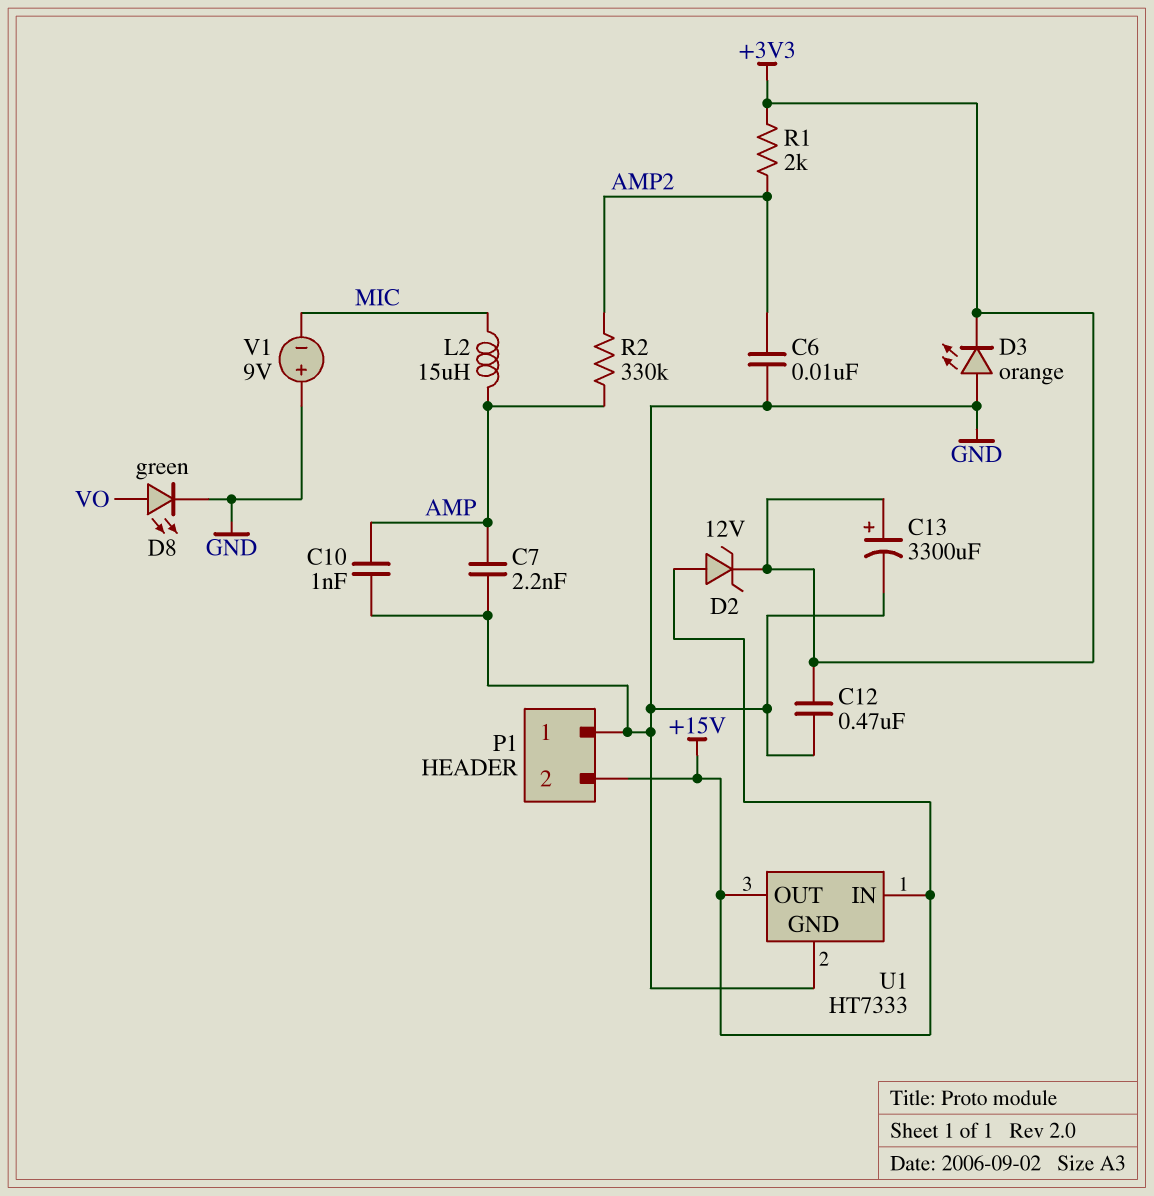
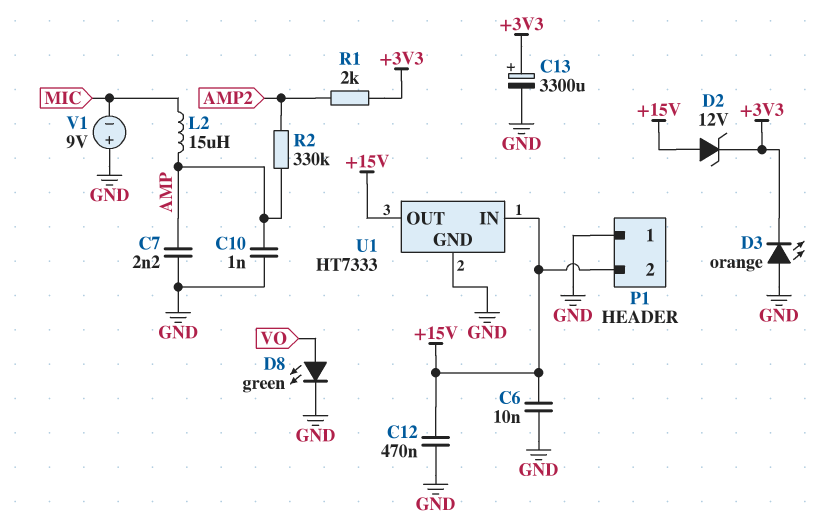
C6: 10nF (AMP2, GND) -> 10nF (+15V, GND)
C12: 470nF (+3V3, GND) -> 470nF (+15V, GND)

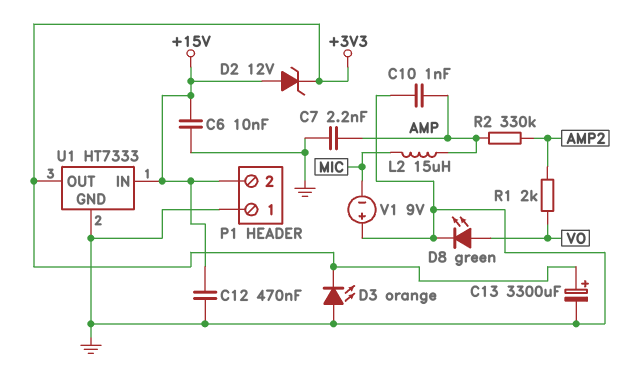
R1: 2k (+3V3, AMP2) -> 2k (AMP2, VO)
U1 pin OUT: +15V -> +3V3

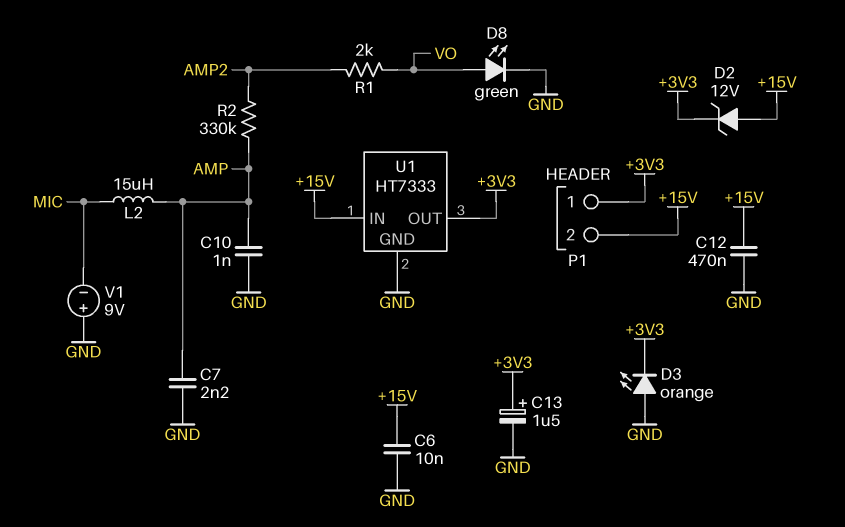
C13: 3300uF (plus +3V3, minus GND) -> 1.5uF (plus +3V3, minus GND)
P1 pin 1: GND -> +3V3

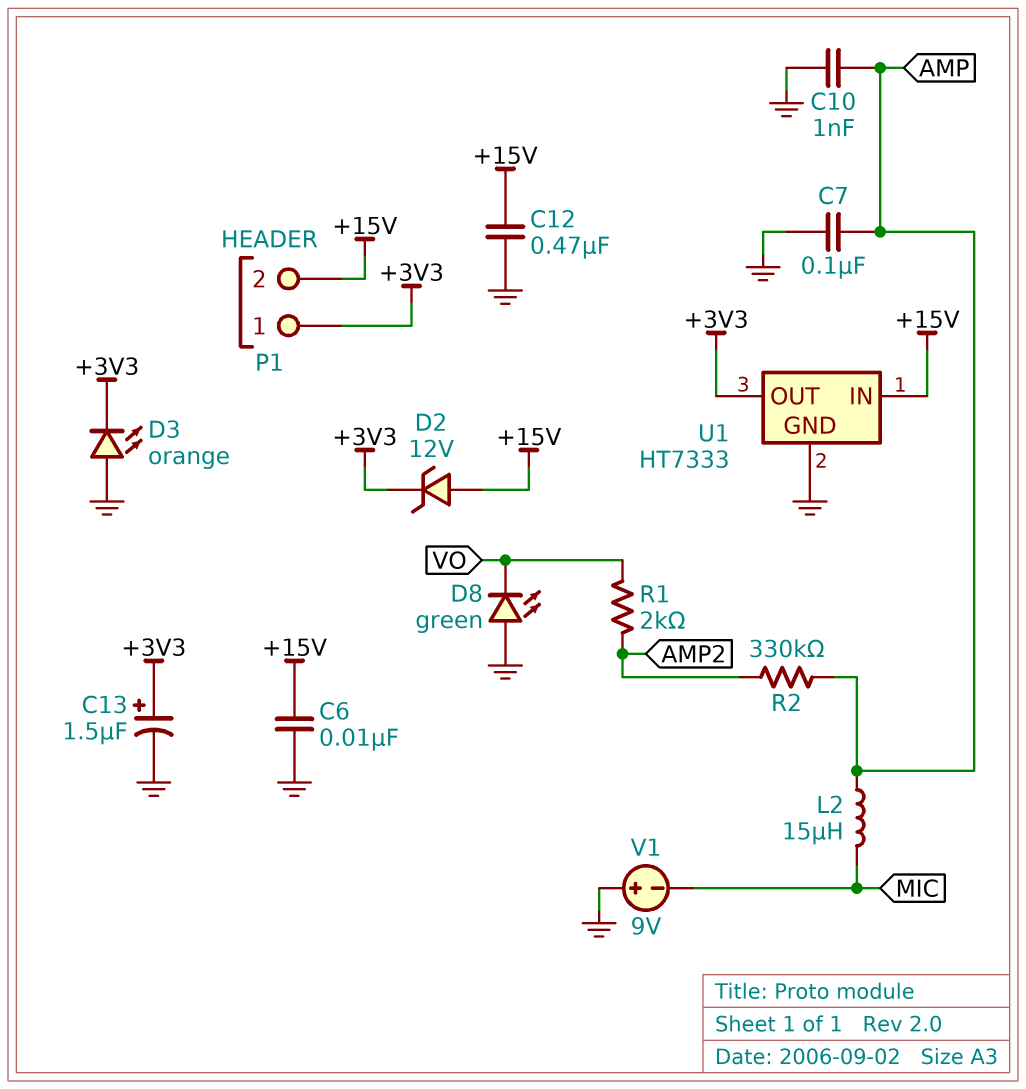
C7: 2.2nF (AMP, GND) -> 100nF (AMP, GND)
D8: LED green (A VO, K GND) -> LED green (A GND, K VO)

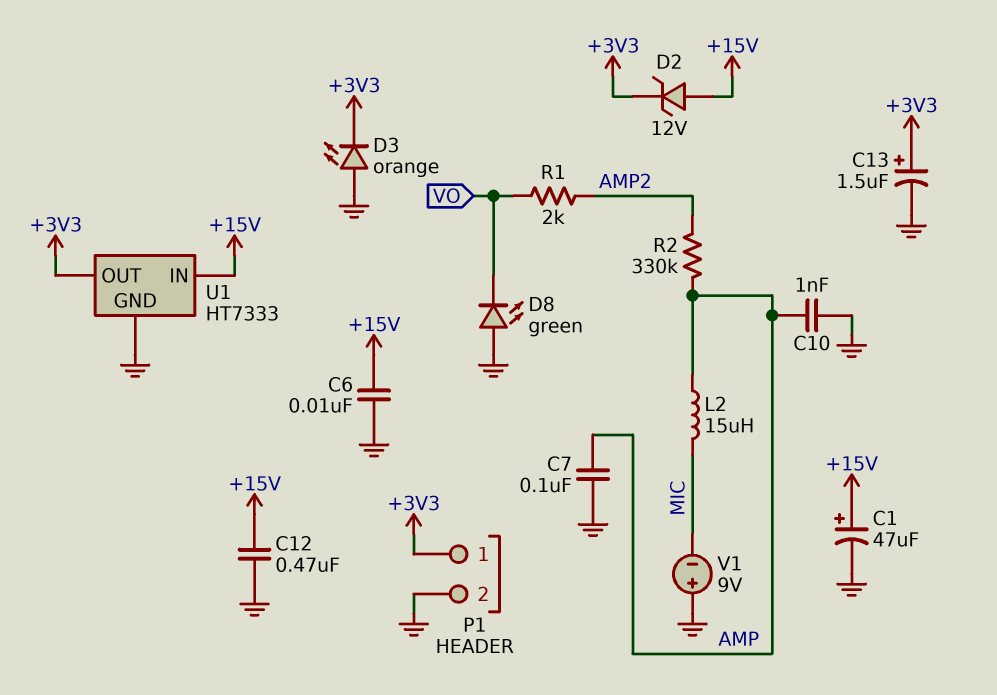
C1: none -> 47uF (plus +15V, minus GND)
P1 pin 2: +15V -> GND

